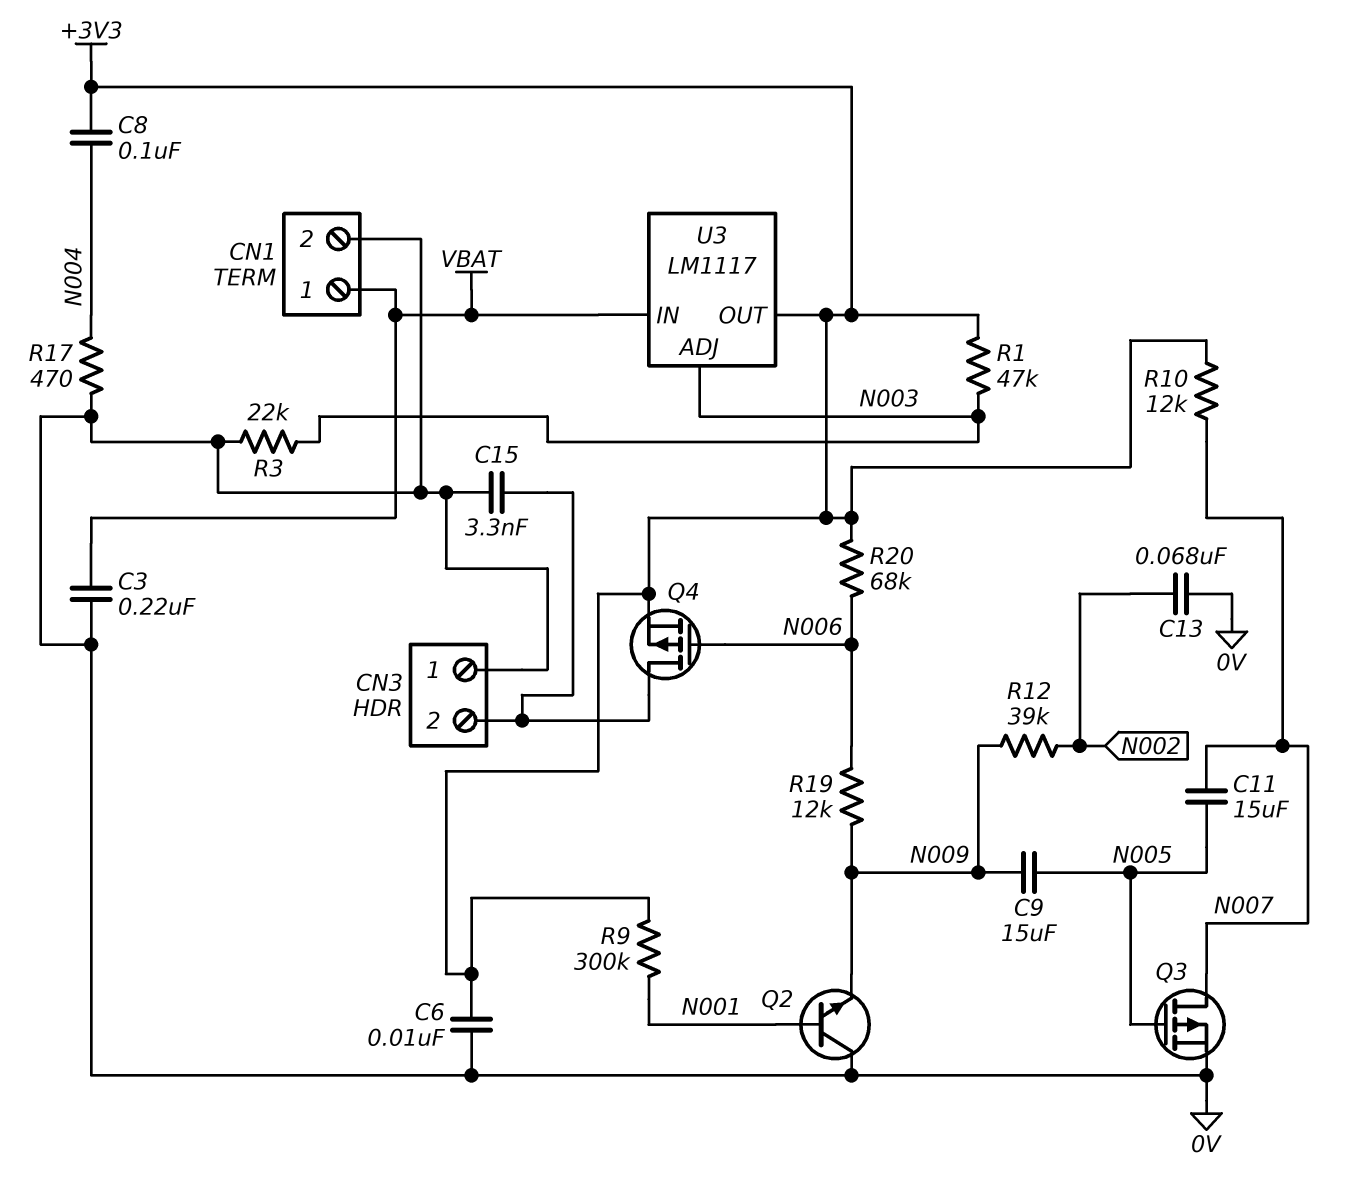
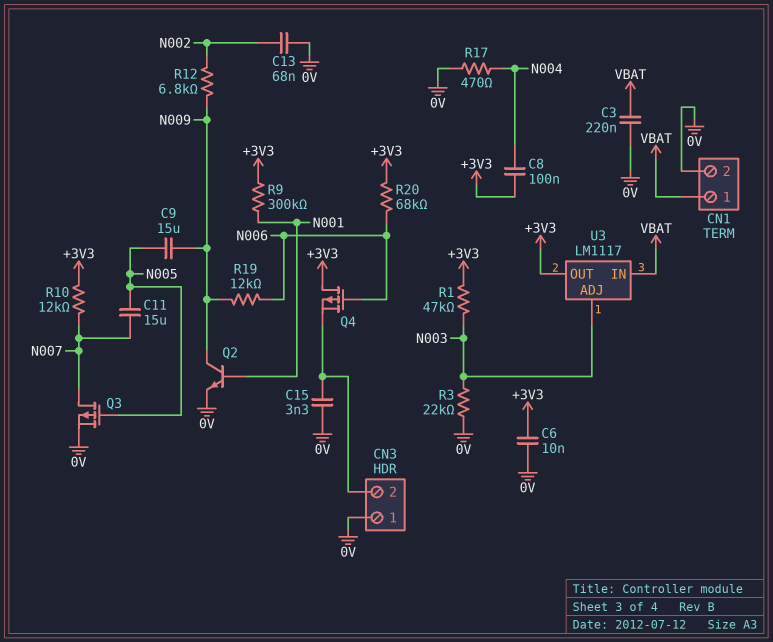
Q2: NPN (B N001, C 0V, E N009) -> NPN (B N001, C N009, E 0V)
Q4: PMOS (G N006, D CN3/2, S +3V3) -> PMOS (G N006, D +3V3, S CN3/2)
R12: 39k (N002, N009) -> 6.8k (N002, N009)

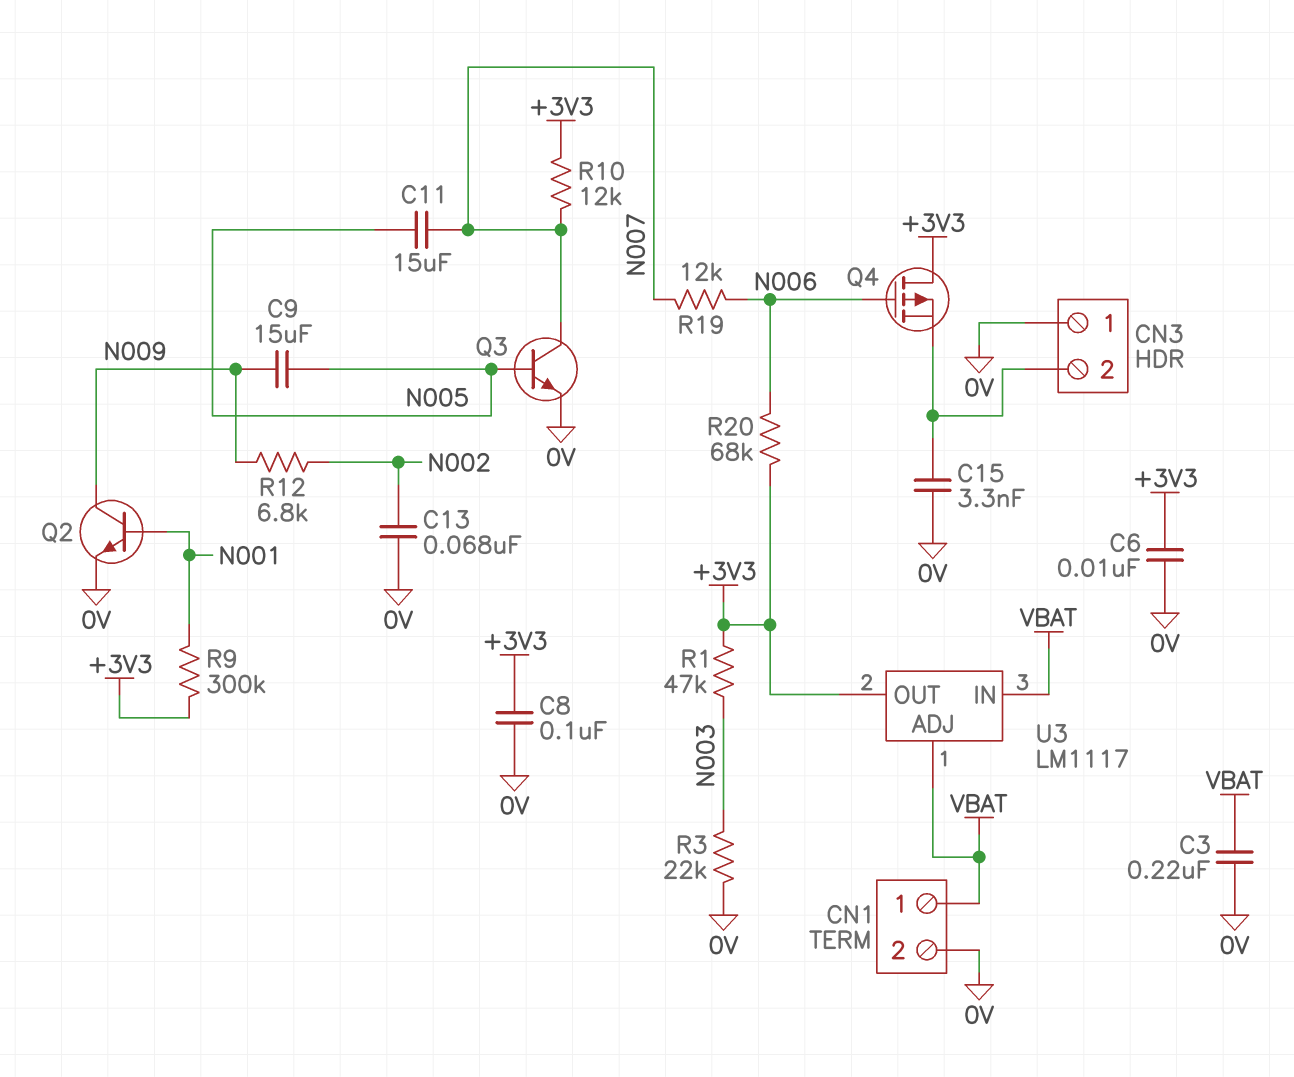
C8: 100nF (+3V3, N004) -> 100nF (+3V3, 0V)
Q3: PMOS (G N005, D N007, S 0V) -> NPN (B N005, C N007, E 0V)
R17: 470 (0V, N004) -> none
R19: 12k (N006, N009) -> 12k (N006, N007)
U3 pin ADJ: N003 -> VBAT

